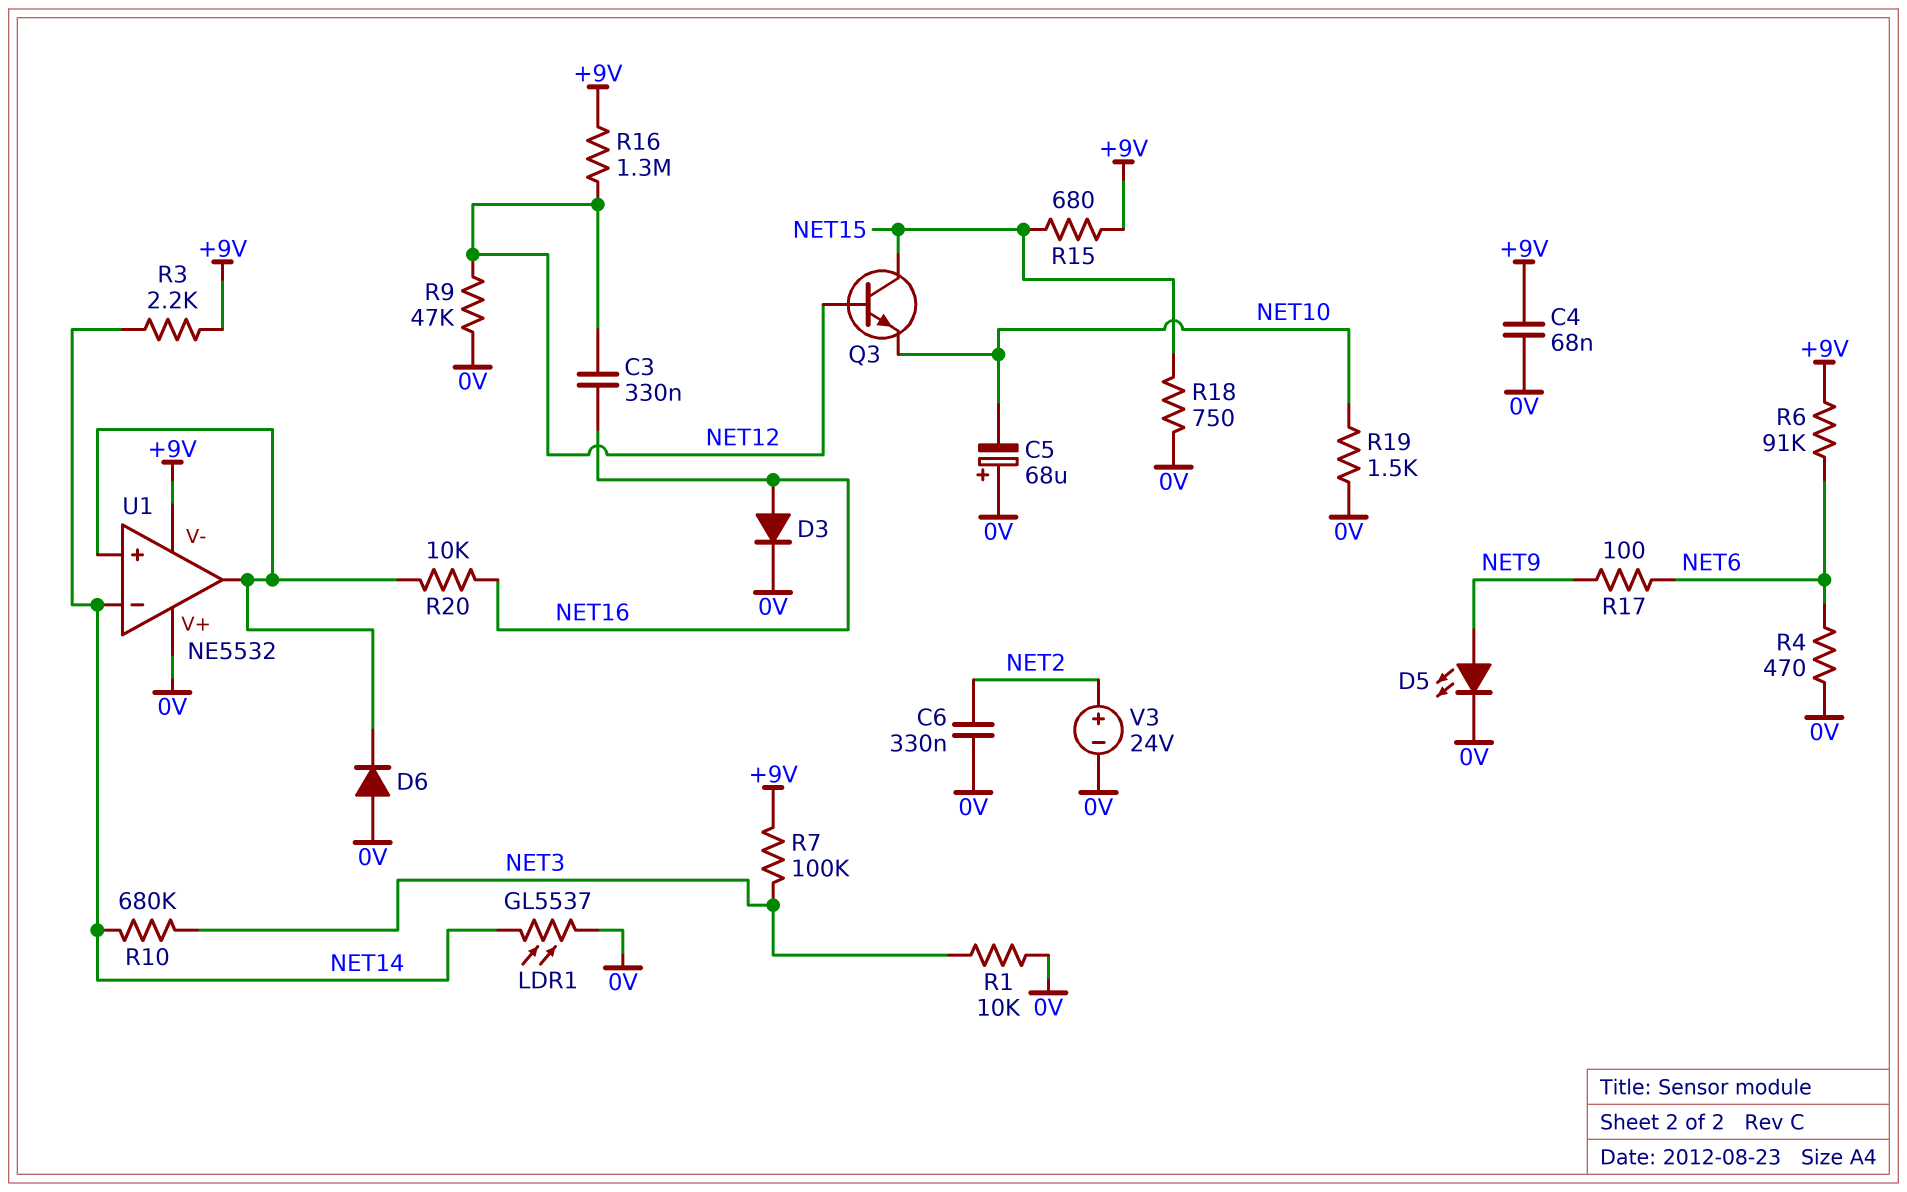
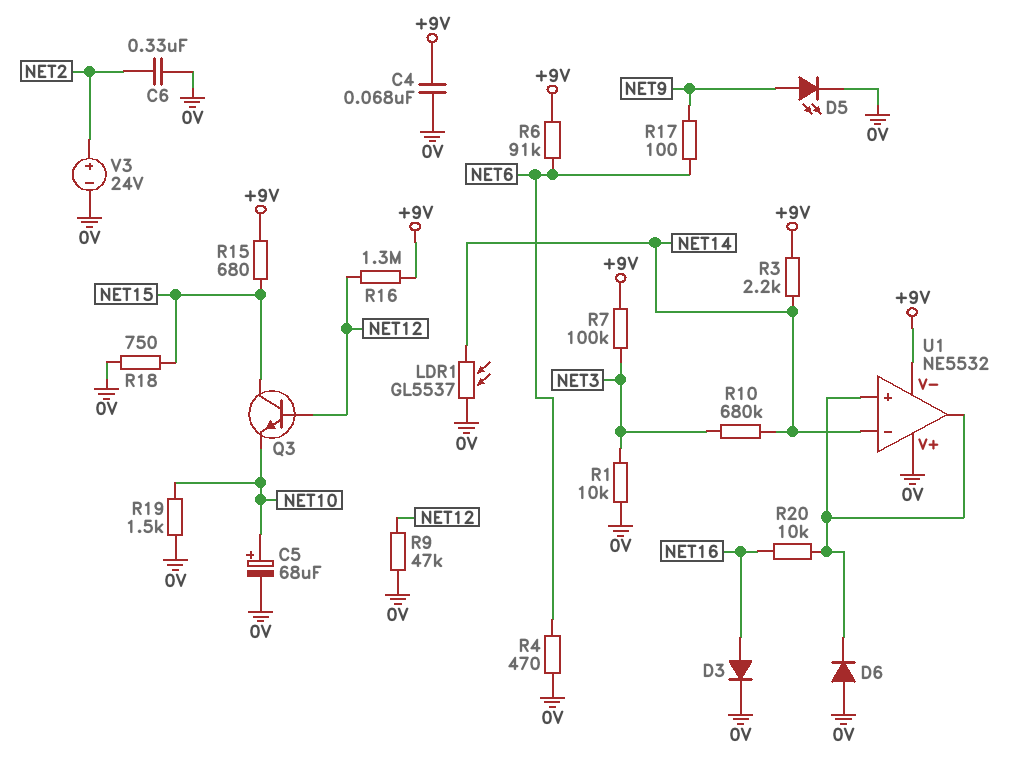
C3: 330nF (NET12, NET16) -> none
C5: 68uF (plus 0V, minus NET10) -> 68uF (plus NET10, minus 0V)

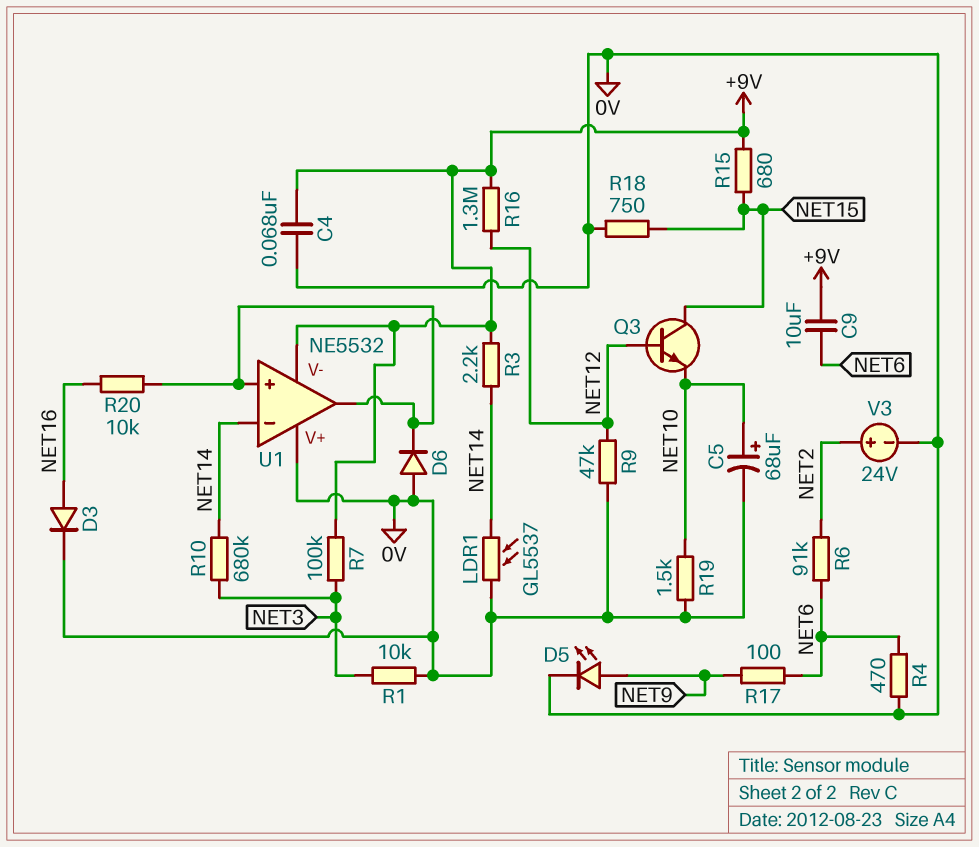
C6: 330nF (0V, NET2) -> none
C9: none -> 10uF (+9V, NET6)
R6: 91k (+9V, NET6) -> 91k (NET2, NET6)

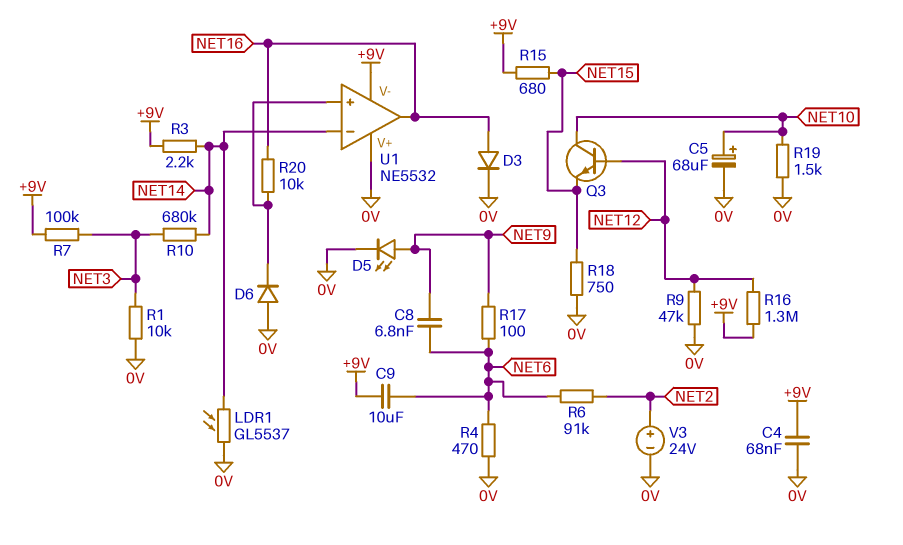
C8: none -> 6.8nF (NET6, NET9)
Q3: NPN (B NET12, C NET15, E NET10) -> NPN (B NET12, C NET10, E NET15)
U1 pin out: U1/in+ -> NET16

